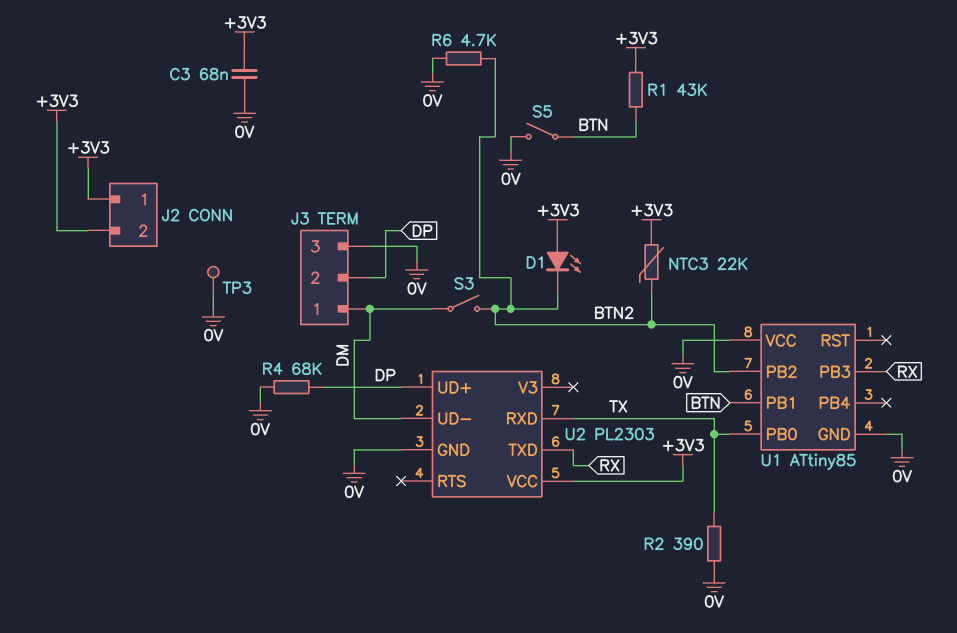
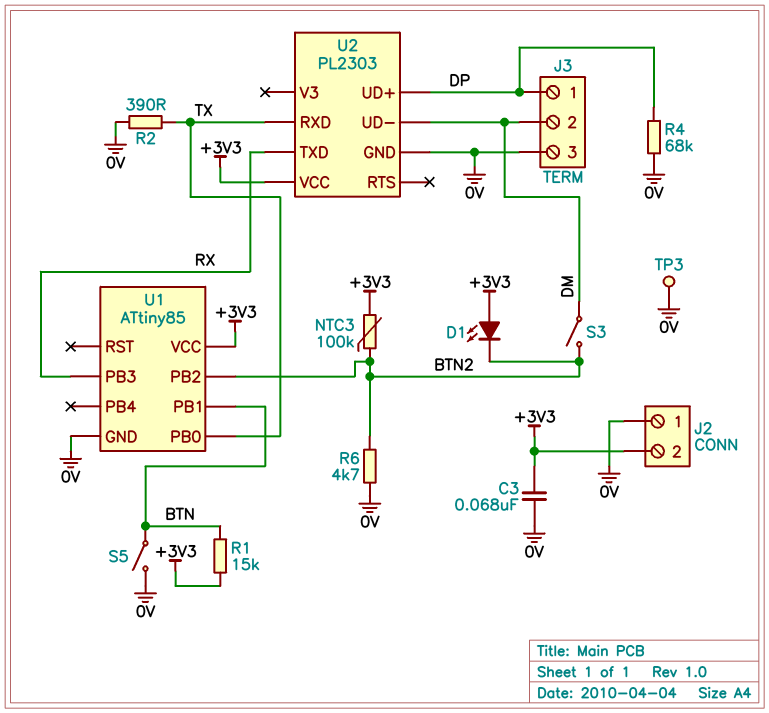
J2 pin 1: +3V3 -> 0V
J3 pin 1: DM -> DP
J3 pin 2: DP -> DM
NTC3: 22k (+3V3, BTN2) -> 100k (+3V3, BTN2)
R1: 43k (+3V3, BTN) -> 15k (+3V3, BTN)
U1 pin VCC: 0V -> +3V3

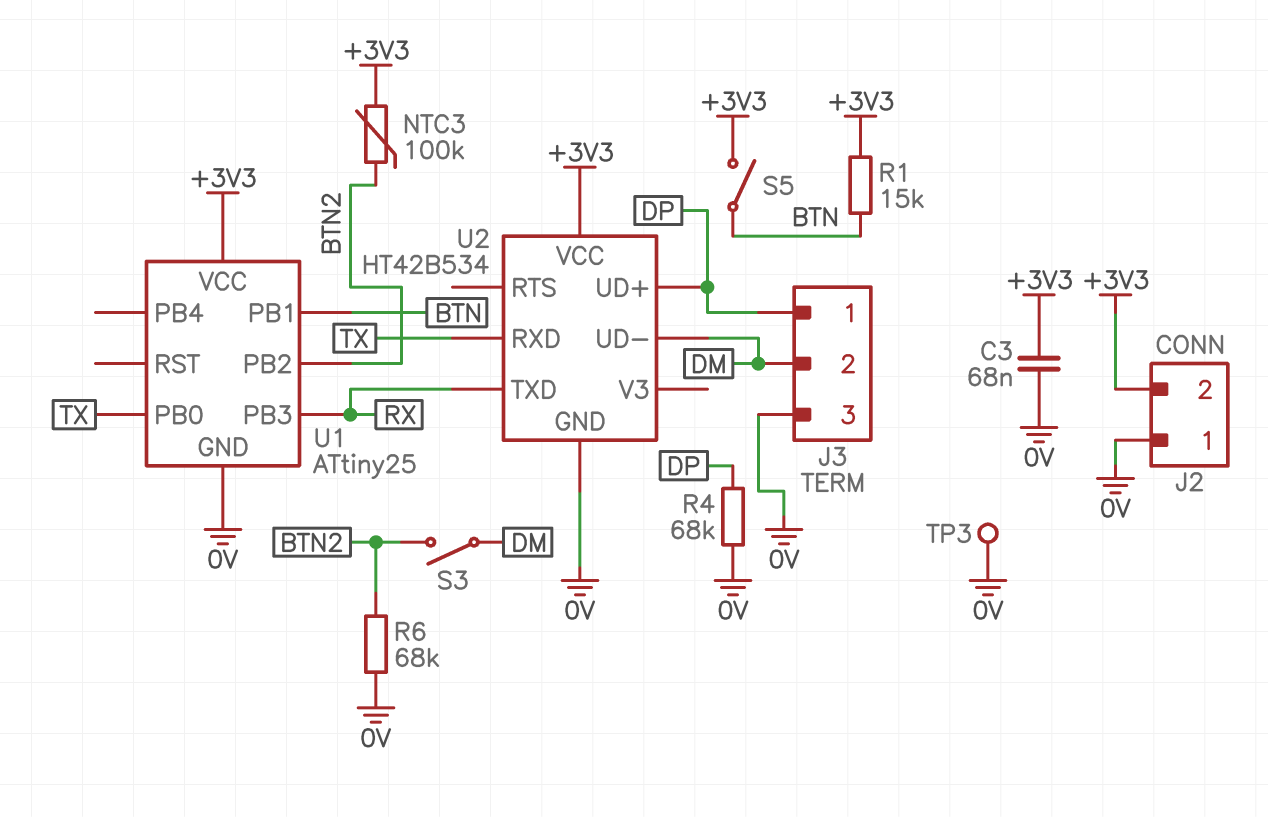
D1: LED (A +3V3, K BTN2) -> none
R2: 390 (0V, TX) -> none
R6: 4.7k (0V, BTN2) -> 68k (0V, BTN2)
S5: switch (0V, BTN) -> switch (+3V3, BTN)
U1: ATtiny85 -> ATtiny25
U2: PL2303 -> HT42B534

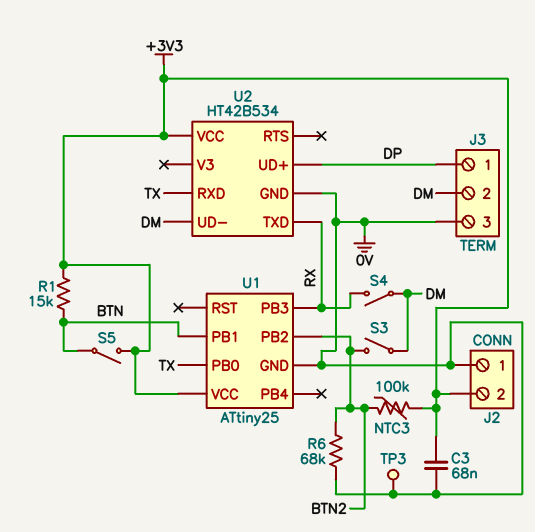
R4: 68k (0V, DP) -> none
S4: none -> switch (DM, RX)

